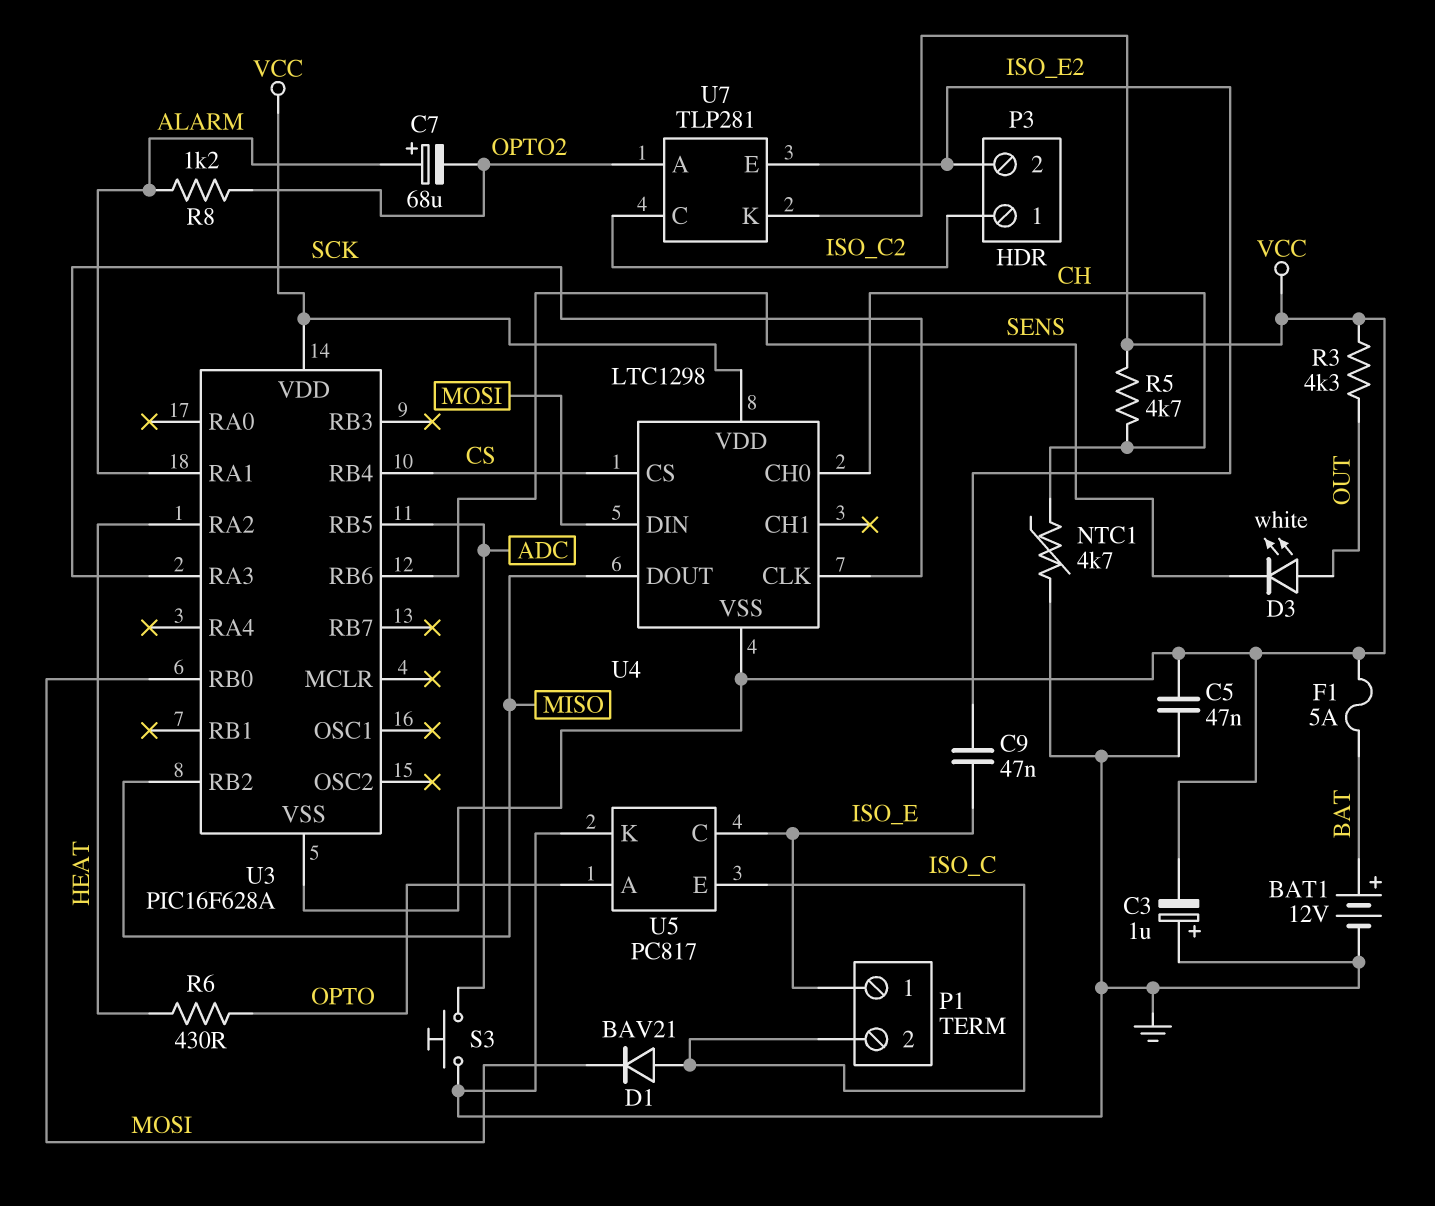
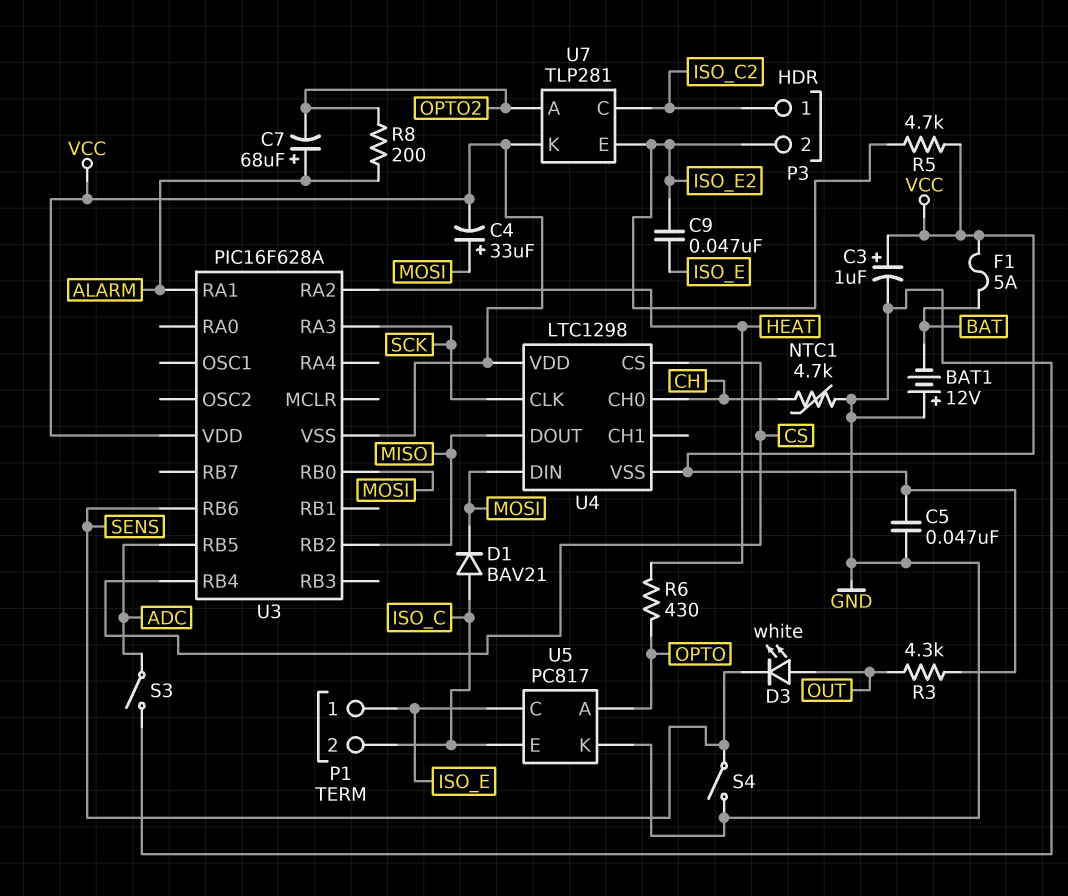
BAT1: 12V (plus BAT, minus GND) -> 12V (plus GND, minus BAT)
C3: 1uF (plus GND, minus VCC) -> 1uF (plus VCC, minus GND)
C4: none -> 33uF (plus MOSI, minus VCC)
R5: 4.7k (CH, VCC) -> 4.7k (ISO_E2, VCC)
R8: 1.2k (ALARM, OPTO2) -> 200 (ALARM, OPTO2)
S3: button (ADC, GND) -> switch (ADC, GND)
S4: none -> switch (GND, SENS)

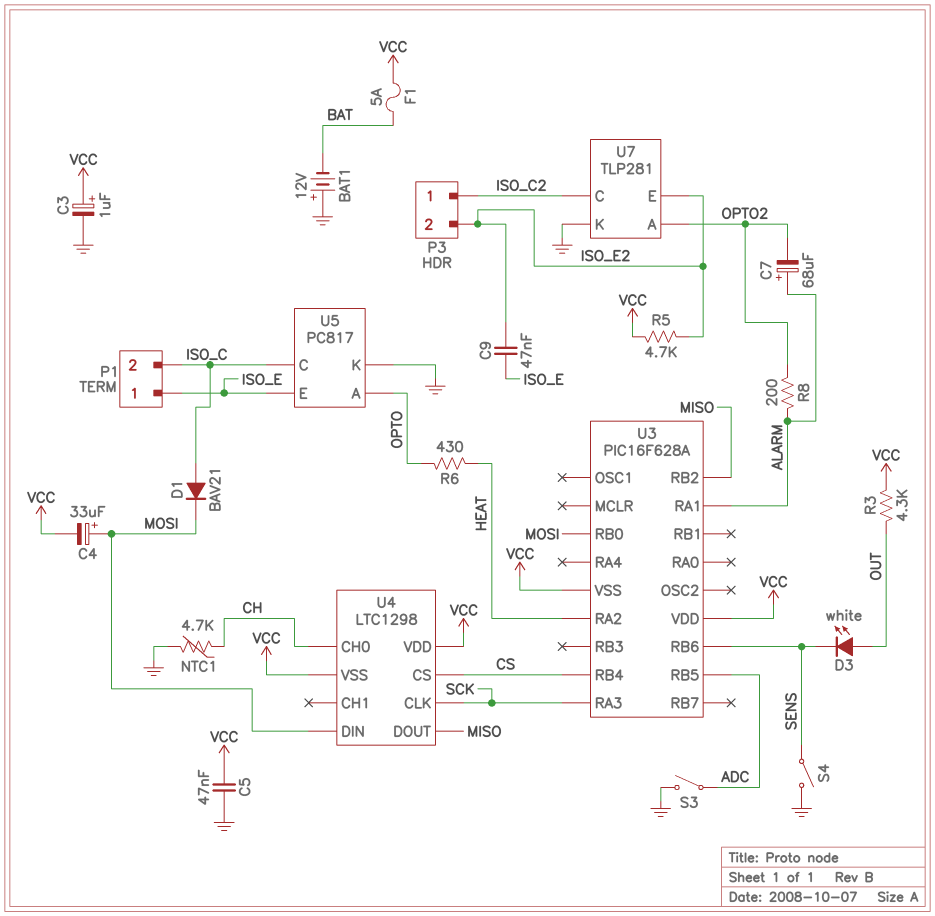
U5 pin C: ISO_E -> ISO_C
U5 pin E: ISO_C -> ISO_E
U7 pin K: VCC -> GND

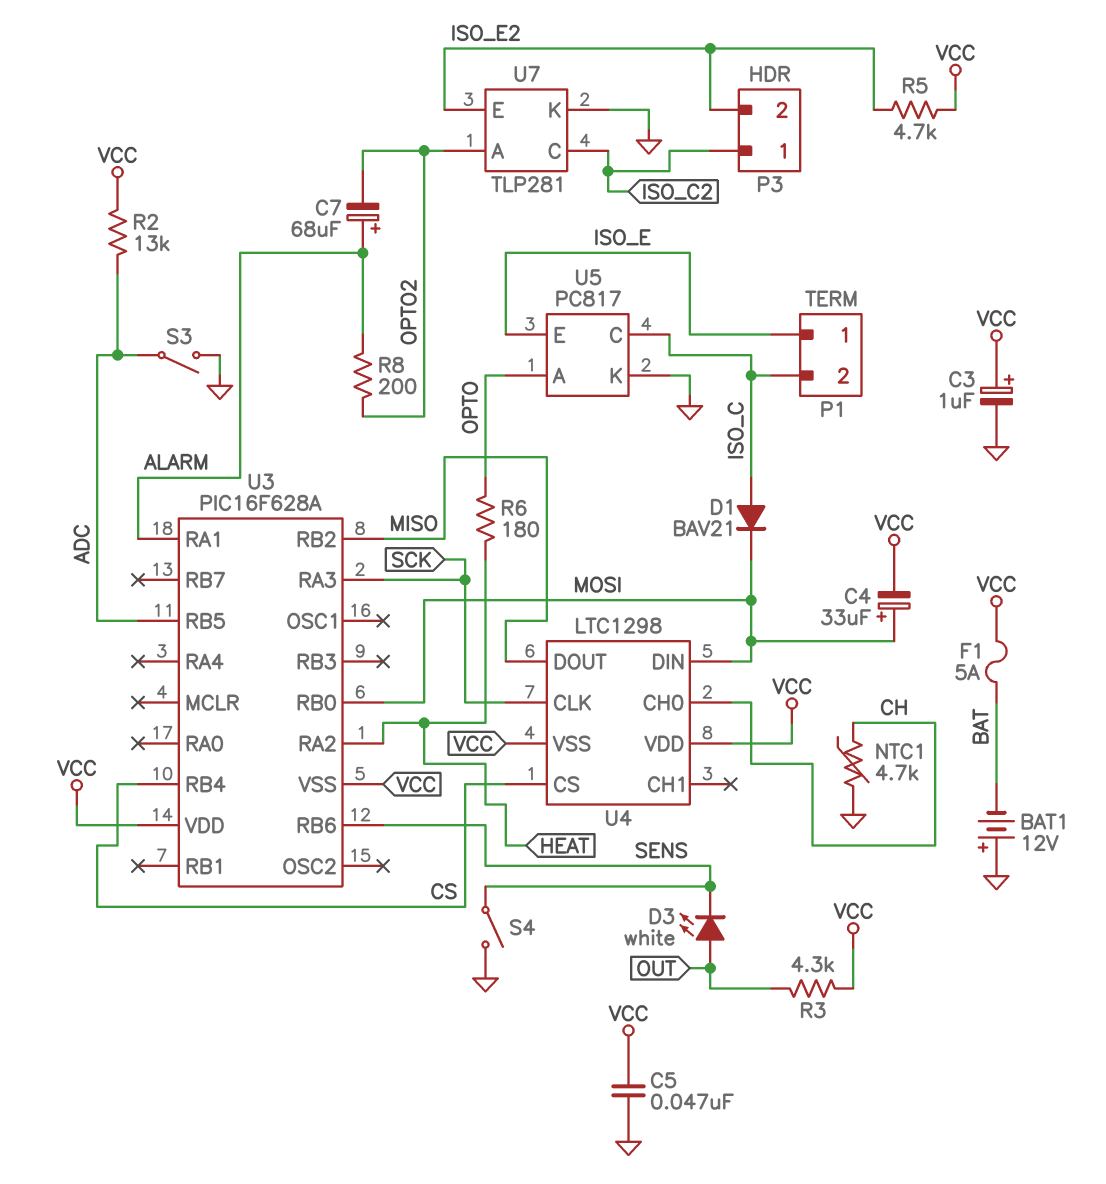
C9: 47nF (ISO_E, ISO_E2) -> none
R2: none -> 13k (ADC, VCC)
R6: 430 (HEAT, OPTO) -> 180 (HEAT, OPTO)

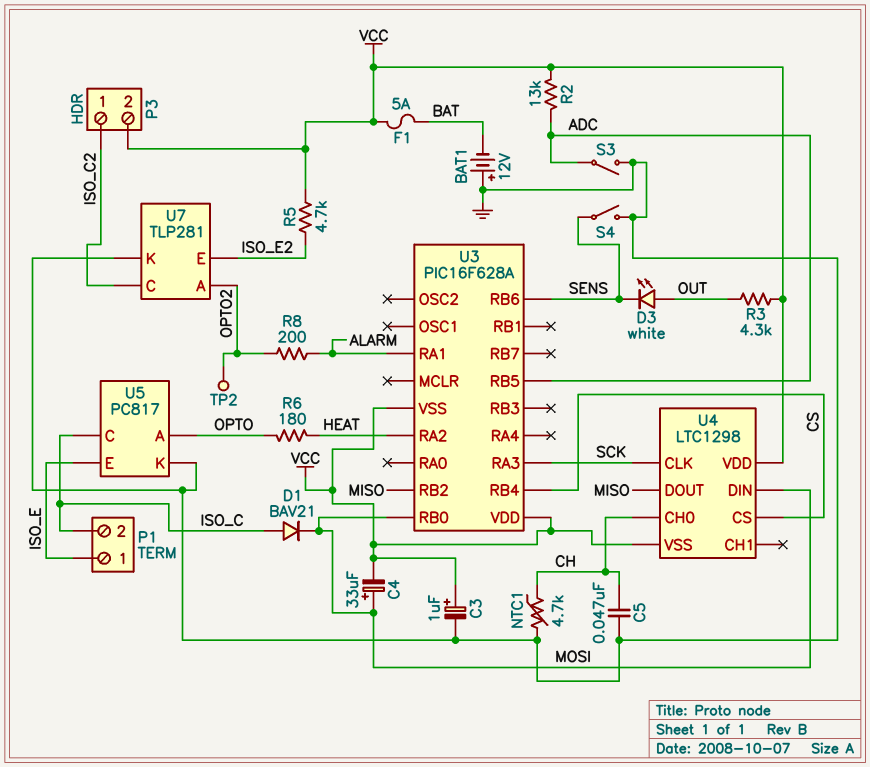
C5: 47nF (GND, VCC) -> 47nF (CH, GND)
C7: 68uF (plus ALARM, minus OPTO2) -> none
P3 pin 2: ISO_E2 -> VCC
TP2: none -> test point (OPTO2)

